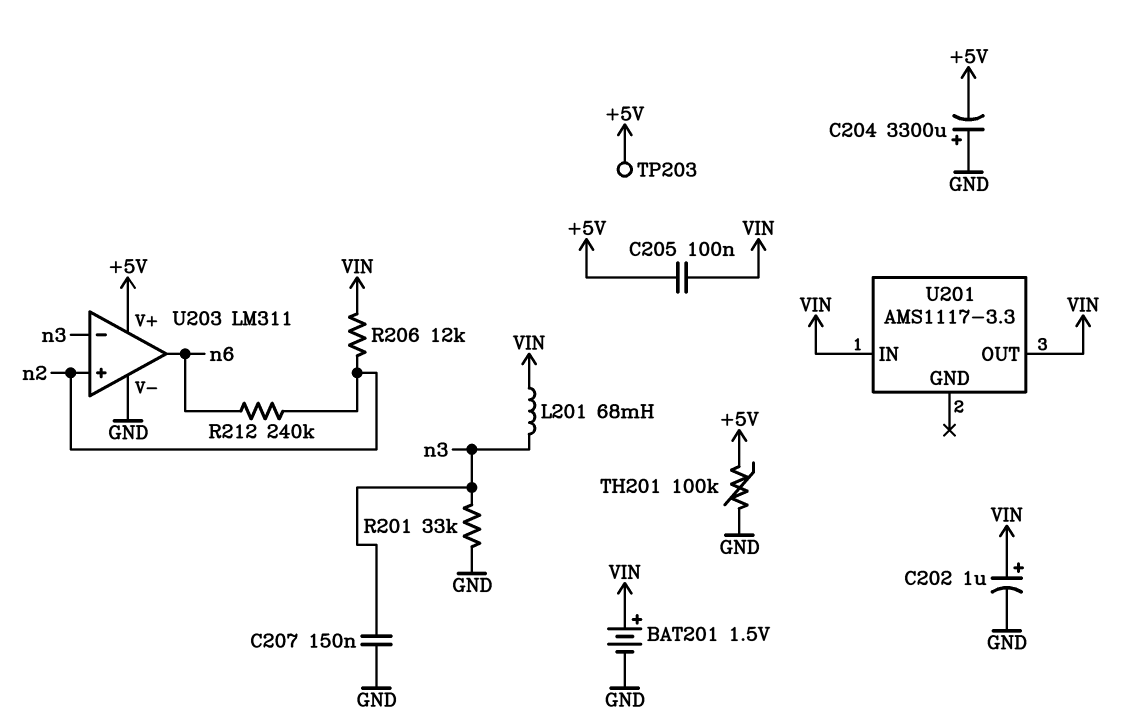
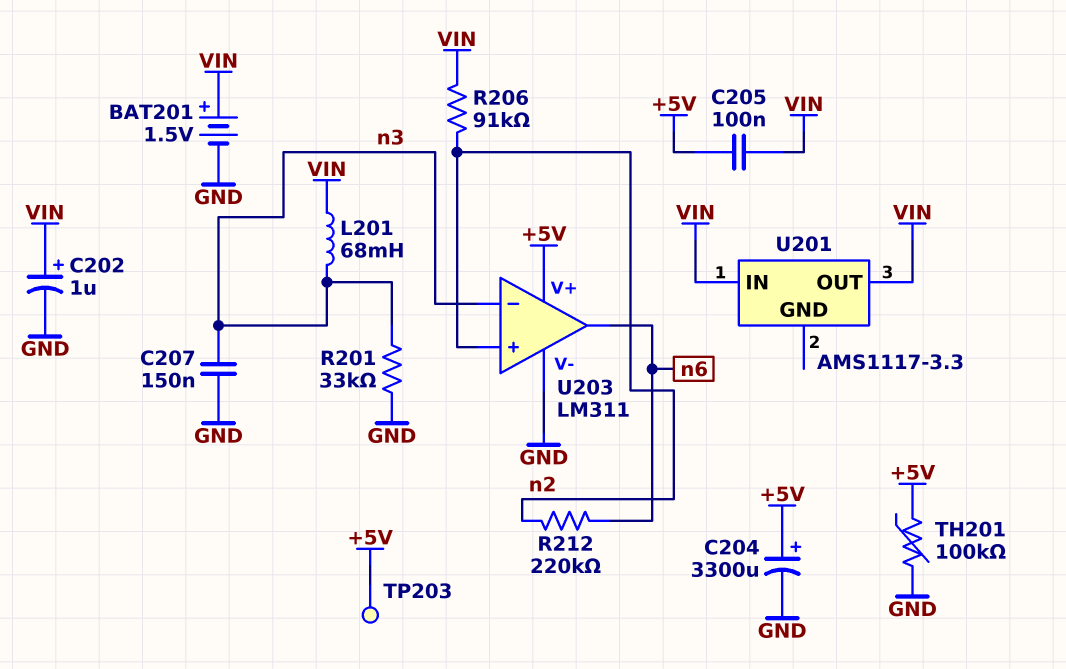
C204: 3300uF (plus GND, minus +5V) -> 3300uF (plus +5V, minus GND)
R206: 12k (VIN, n2) -> 91k (VIN, n2)
R212: 240k (n2, n6) -> 220k (n2, n6)

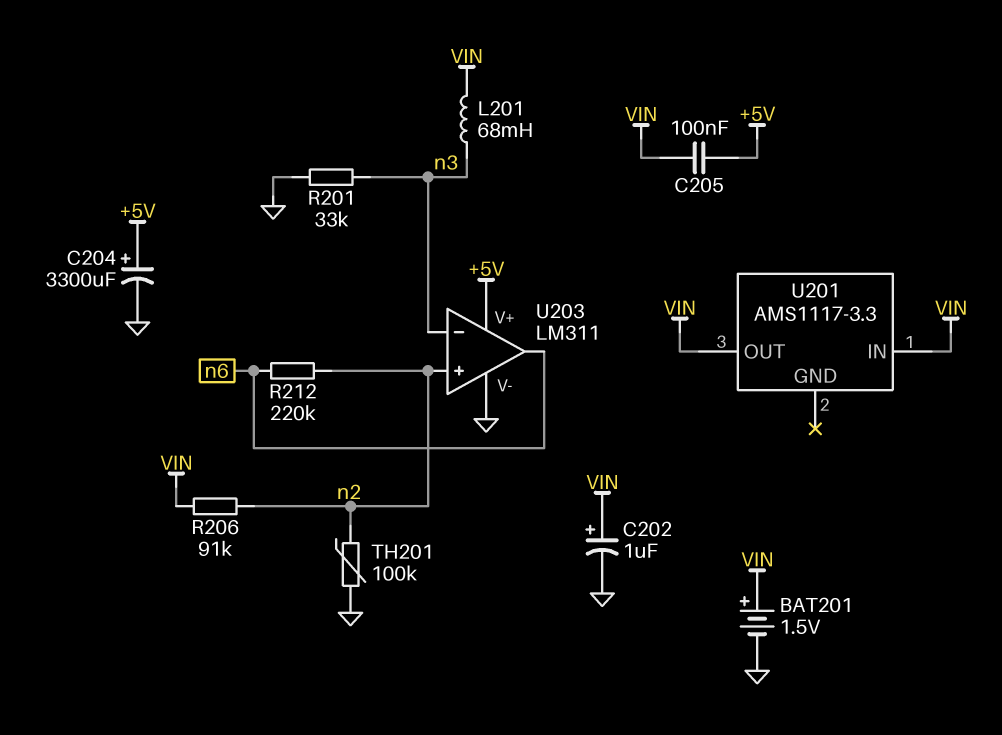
C207: 150nF (GND, n3) -> none
TH201: 100k (+5V, GND) -> 100k (GND, n2)
TP203: test point (+5V) -> none

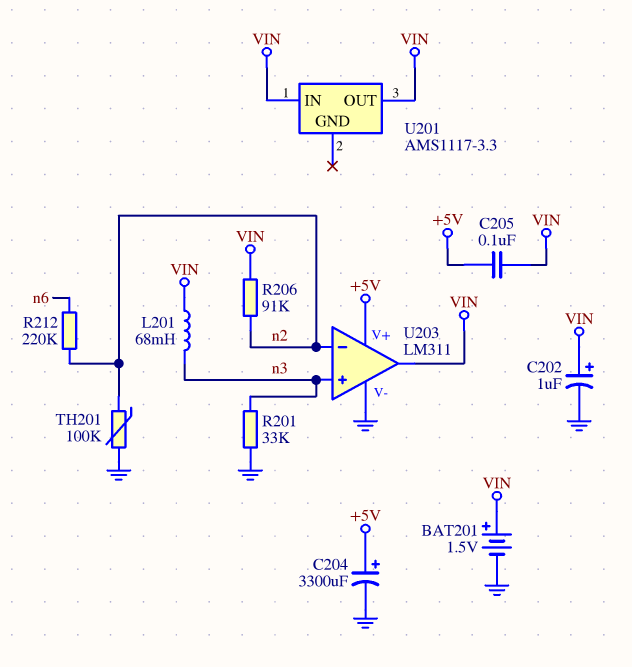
U203 pin in+: n2 -> n3
U203 pin in-: n3 -> n2
U203 pin out: n6 -> VIN

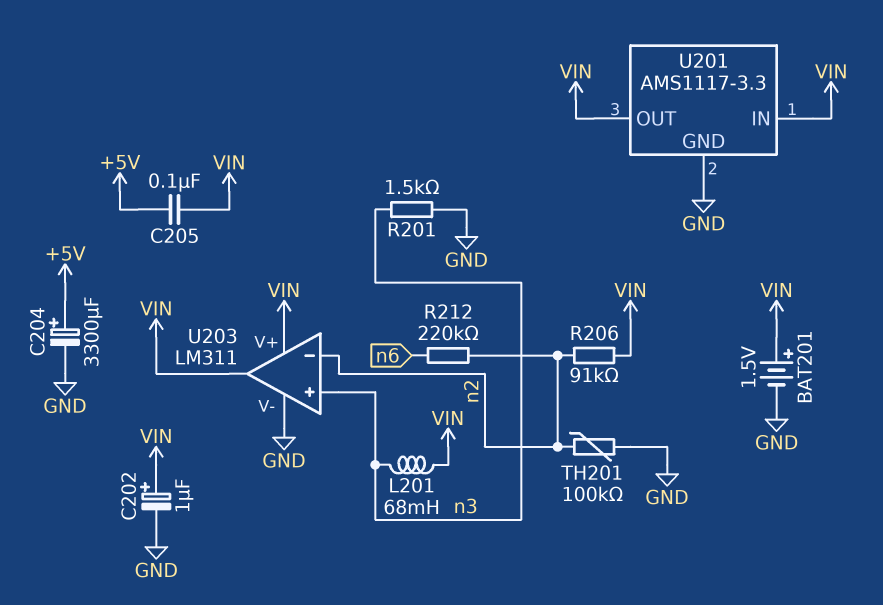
R201: 33k (GND, n3) -> 1.5k (GND, n3)
U201 pin GND: none -> GND
U203 pin V+: +5V -> VIN

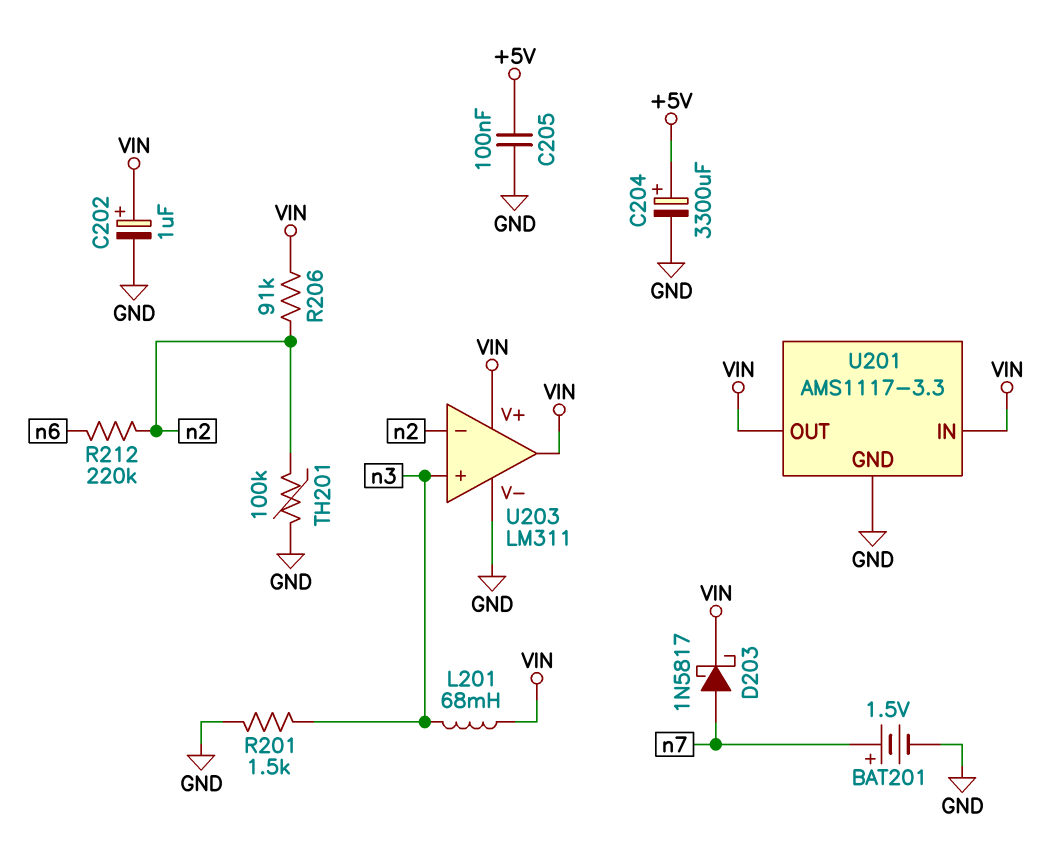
BAT201: 1.5V (plus VIN, minus GND) -> 1.5V (plus n7, minus GND)
C205: 100nF (+5V, VIN) -> 100nF (+5V, GND)
D203: none -> schottky 1N5817 (A n7, K VIN)

